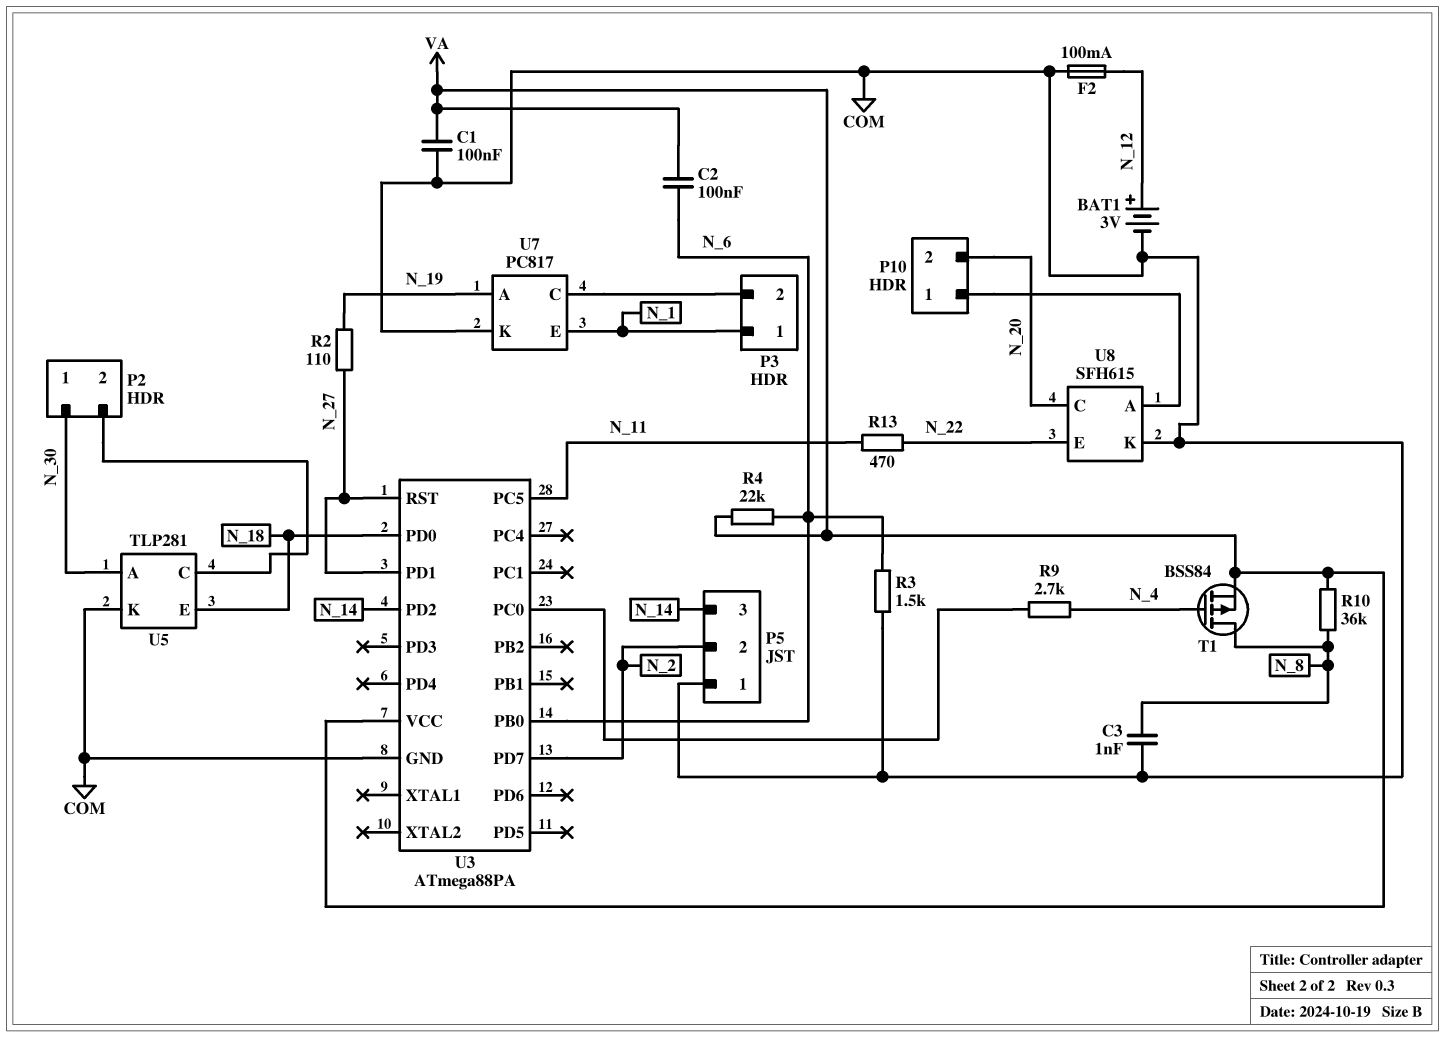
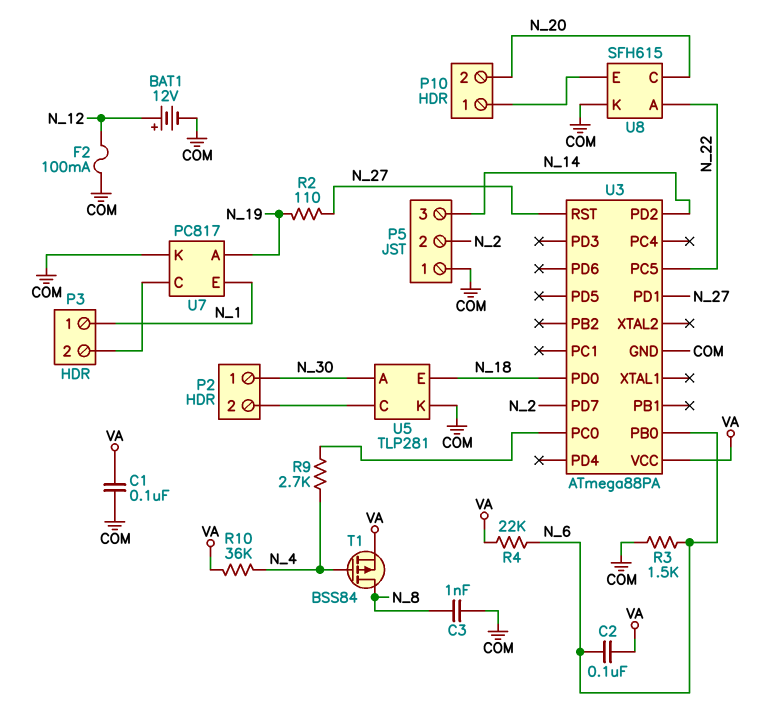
BAT1: 3V (plus N_12, minus COM) -> 12V (plus N_12, minus COM)
R10: 36k (N_8, VA) -> 36k (N_4, VA)
R13: 470 (N_11, N_22) -> none
U3 pin PC5: N_11 -> N_22
U8 pin A: P10/1 -> N_22
U8 pin E: N_22 -> P10/1

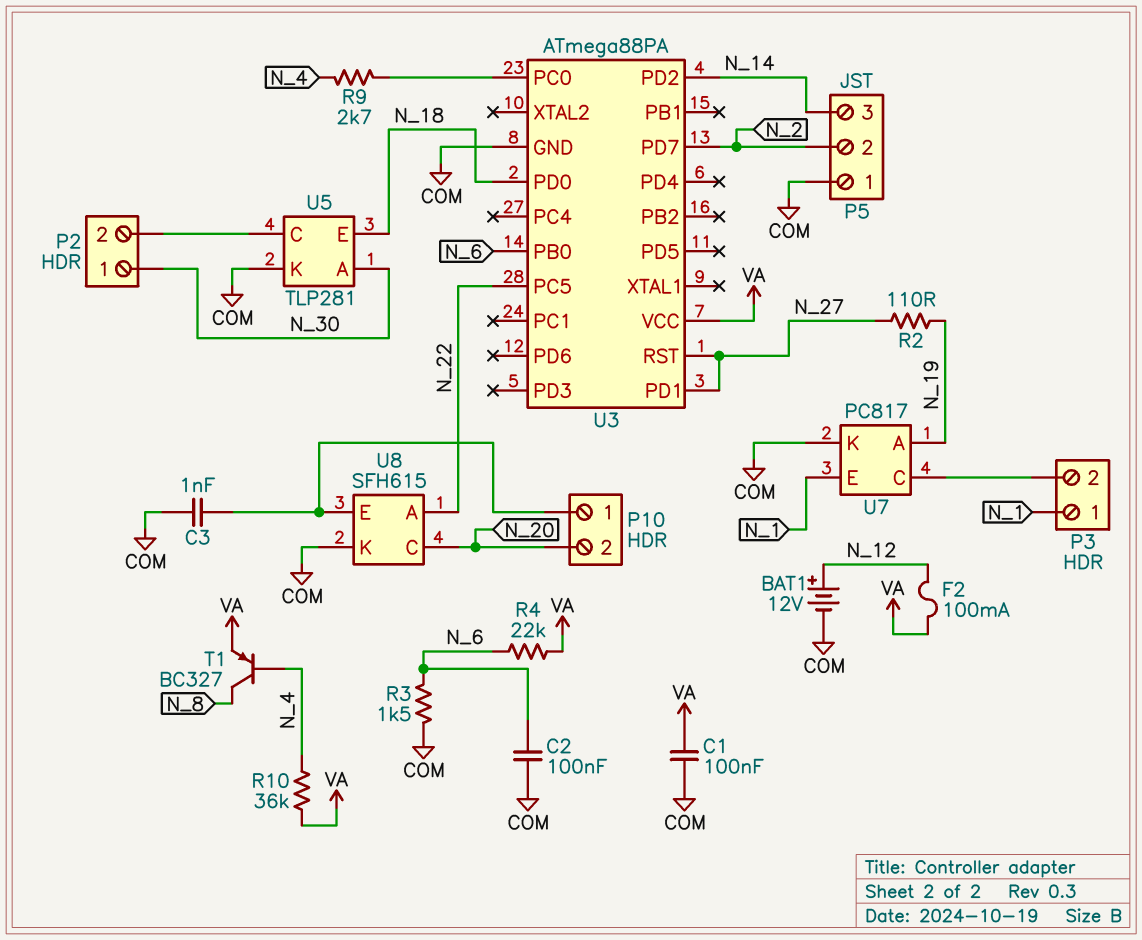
C2: 100nF (N_6, VA) -> 100nF (COM, N_6)
C3: 1nF (COM, N_8) -> 1nF (COM, P10/1)
F2: 100mA (COM, N_12) -> 100mA (N_12, VA)
T1: PMOS BSS84 (G N_4, D N_8, S VA) -> PNP BC327 (B N_4, C N_8, E VA)

